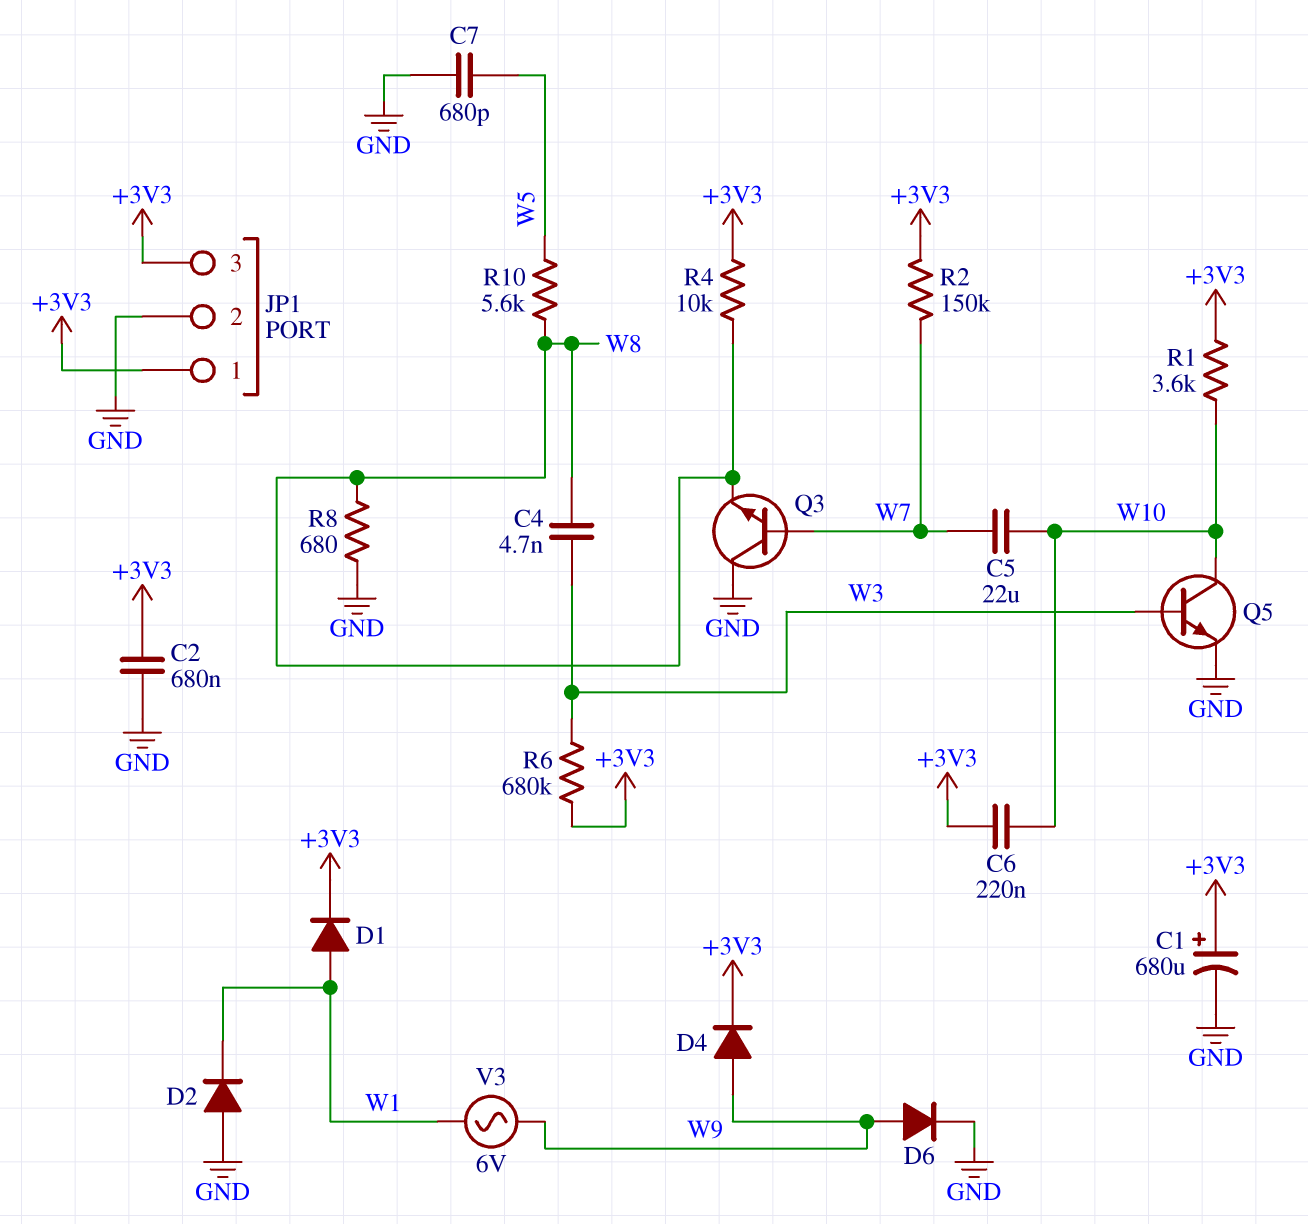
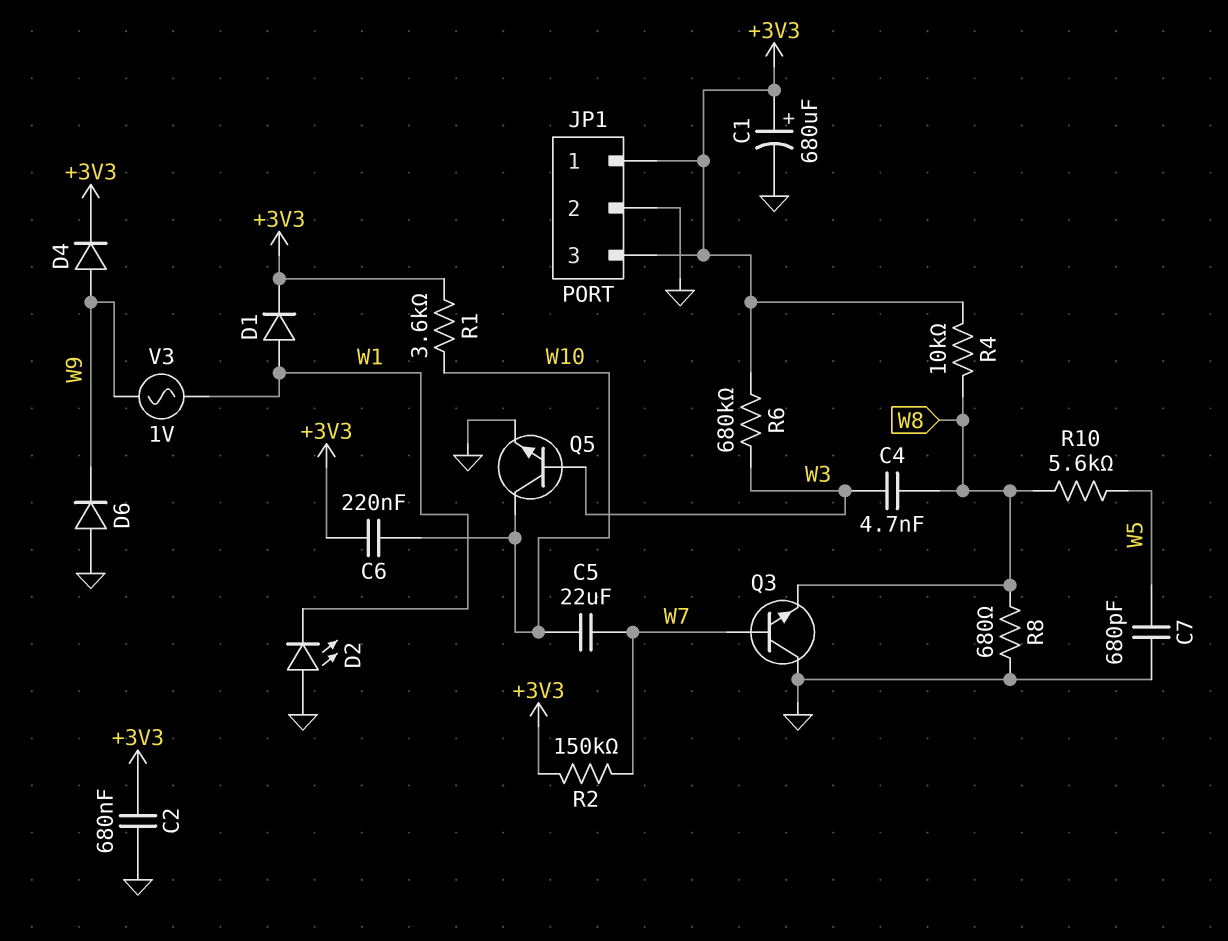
D2: diode (A GND, K W1) -> LED (A GND, K W1)
D6: diode (A W9, K GND) -> diode (A GND, K W9)
V3: AC 6V (W1, W9) -> AC 1V (W1, W9)

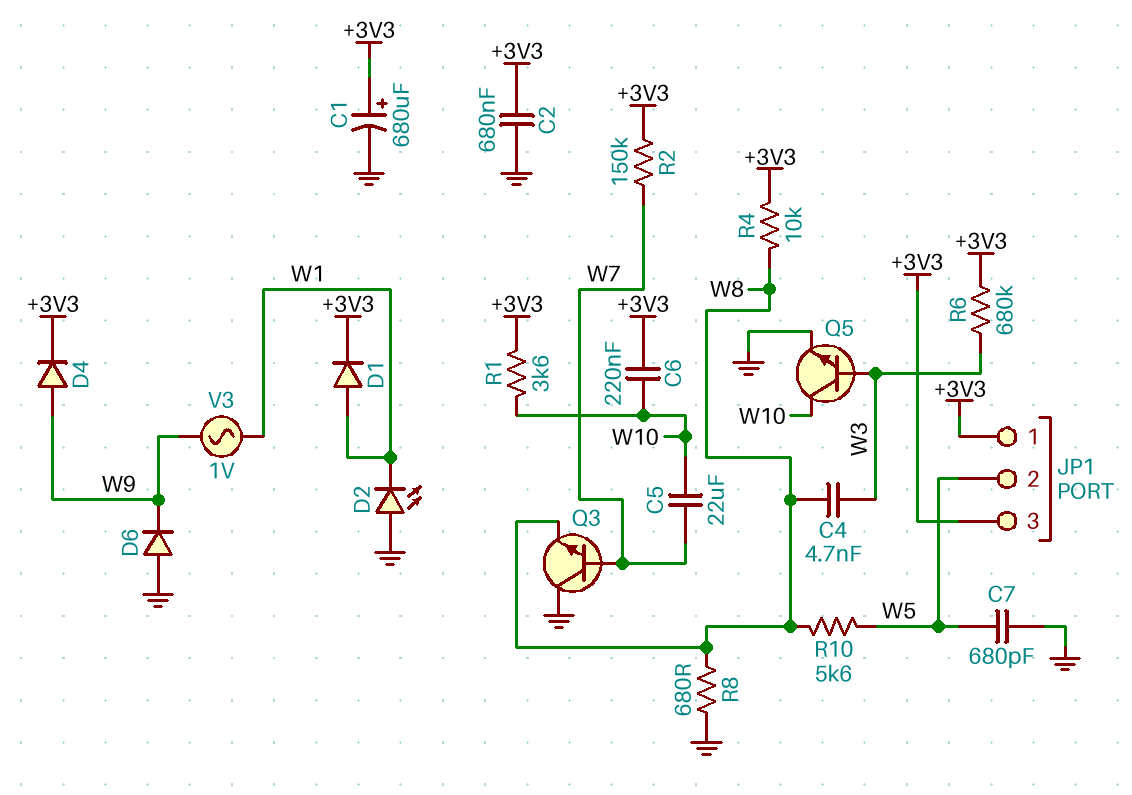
JP1 pin 2: GND -> W5

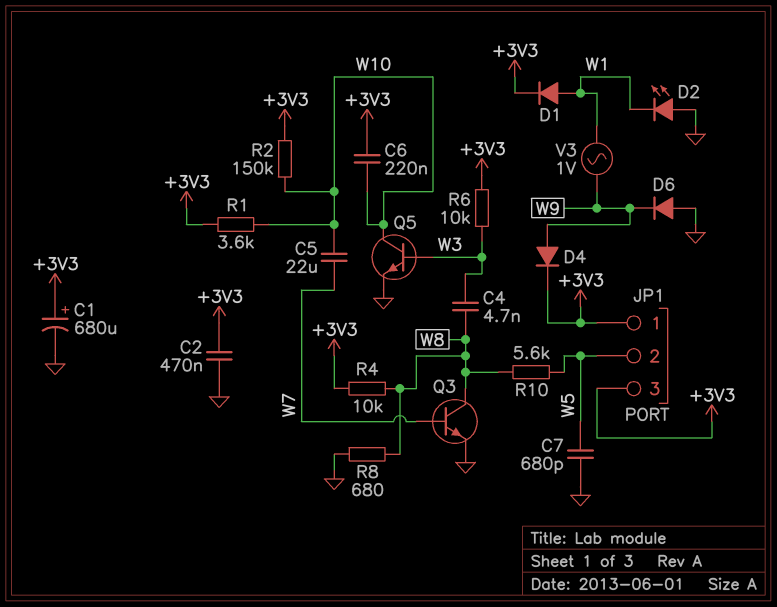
C2: 680nF (+3V3, GND) -> 470nF (+3V3, GND)
Q3: NPN (B W7, C GND, E W8) -> NPN (B W7, C W8, E GND)
R2: 150k (+3V3, W7) -> 150k (+3V3, W10)
R6: 680k (+3V3, W3) -> 10k (+3V3, W3)

